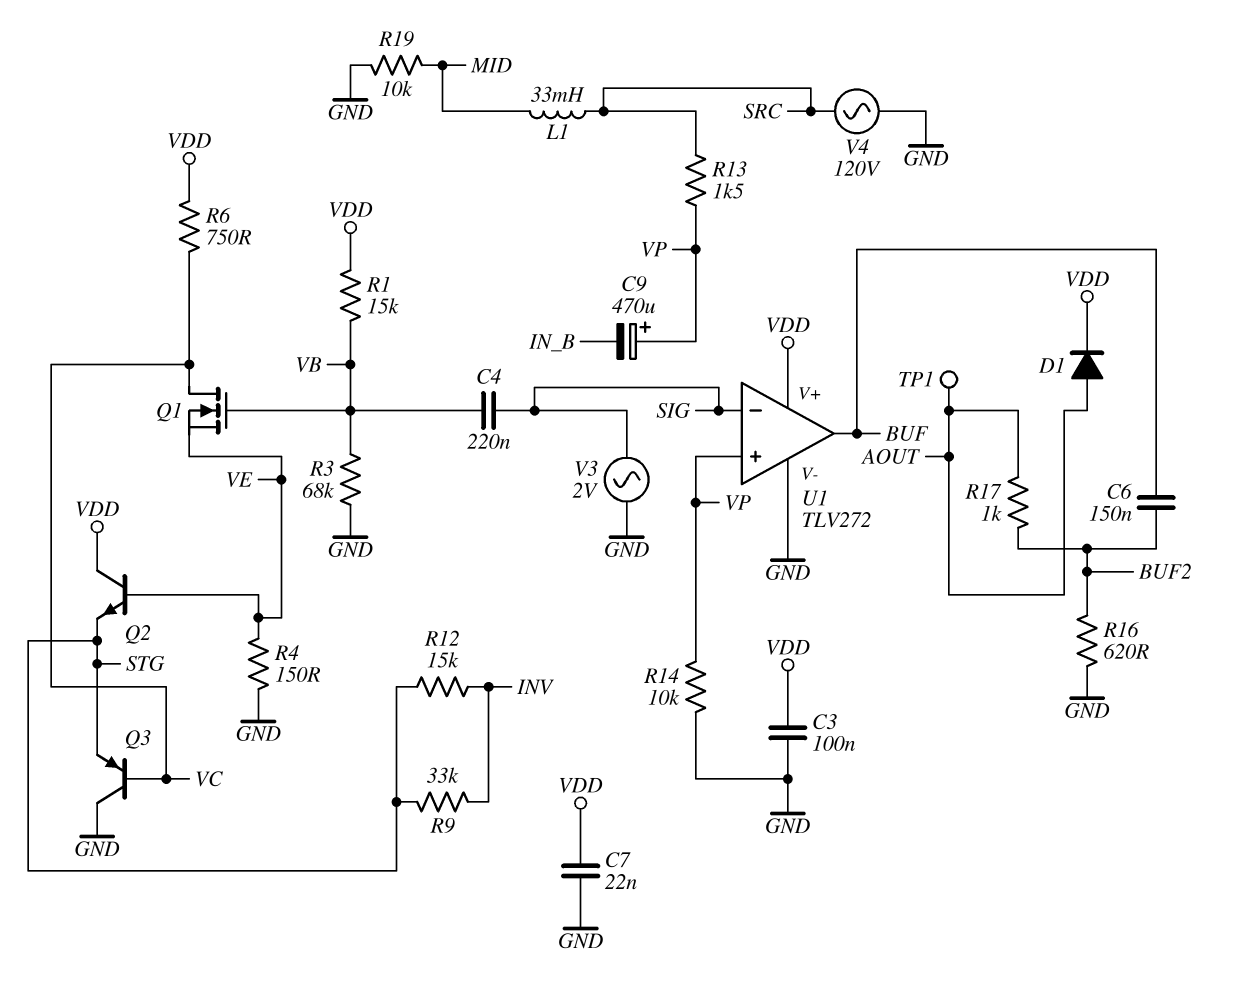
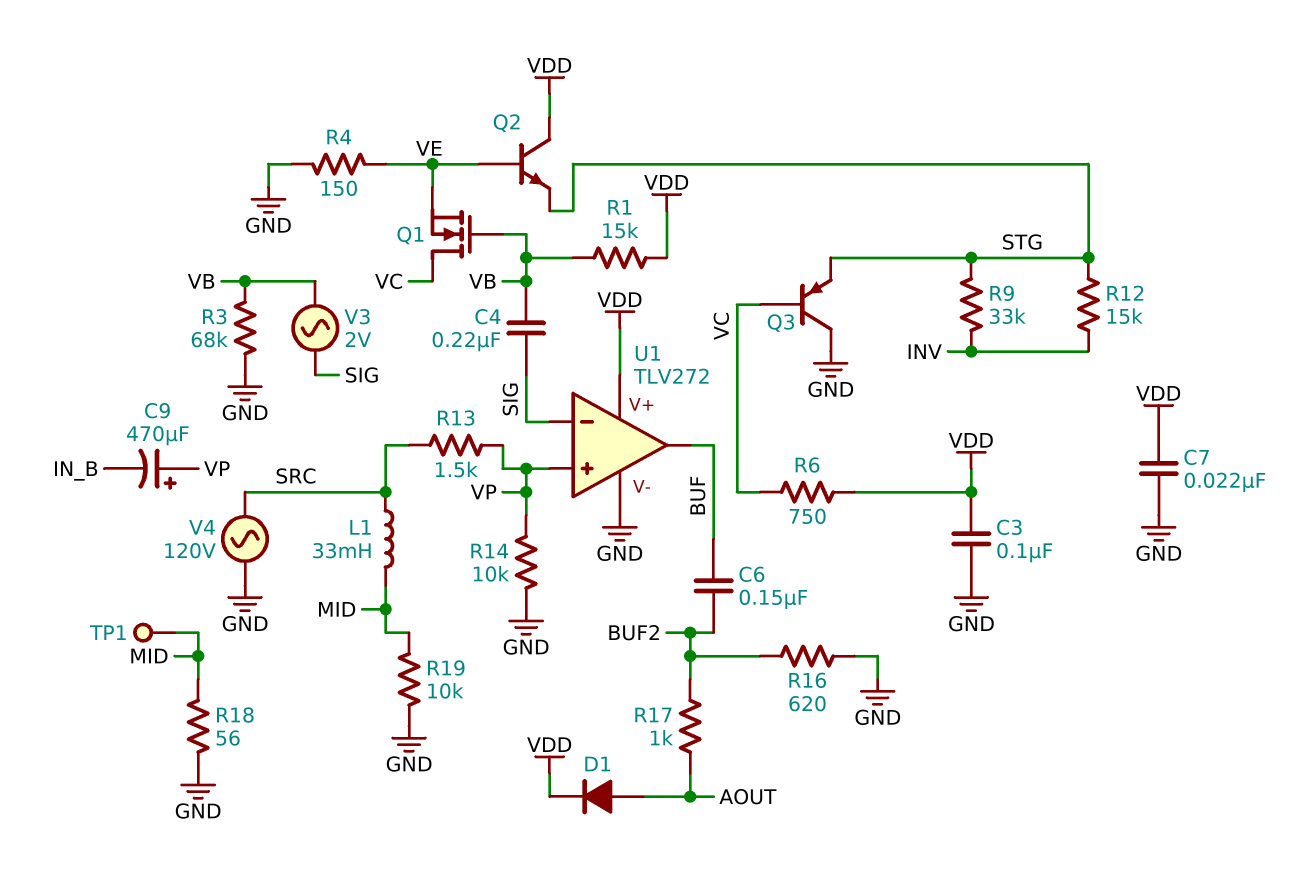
R18: none -> 56 (GND, MID)
TP1: test point (AOUT) -> test point (MID)
V3: AC 2V (GND, SIG) -> AC 2V (SIG, VB)

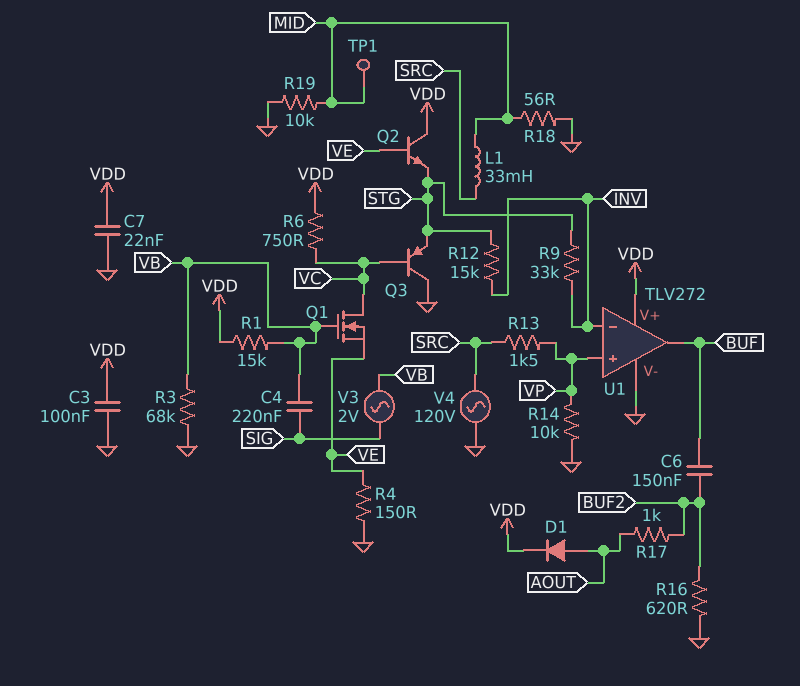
C9: 470uF (plus VP, minus IN_B) -> none
U1 pin in-: SIG -> INV

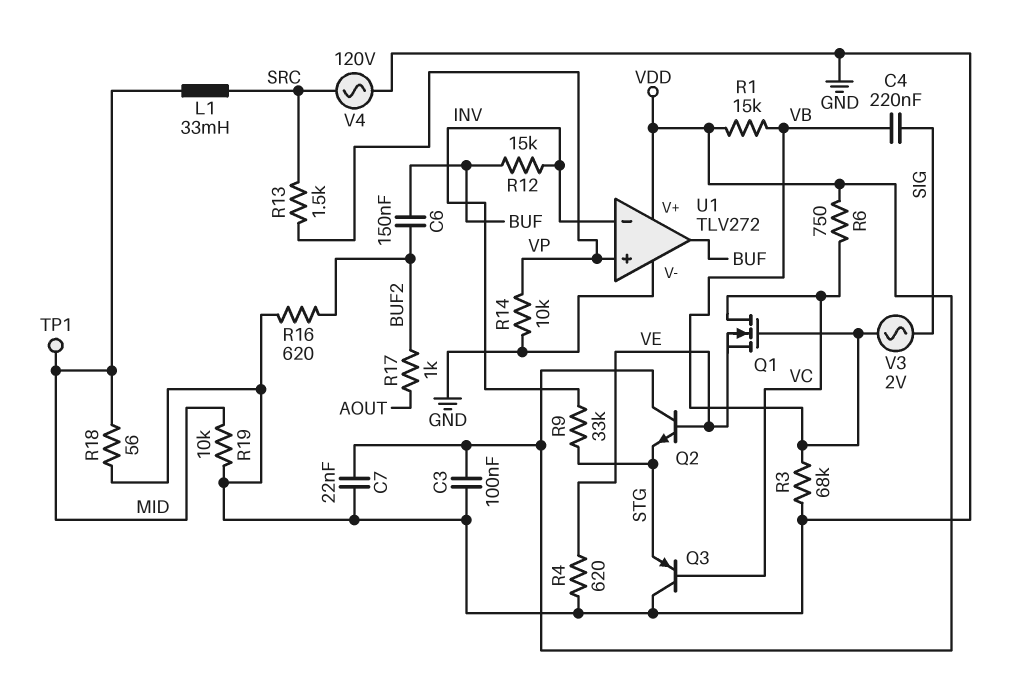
D1: diode (A AOUT, K VDD) -> none
R4: 150 (GND, VE) -> 620 (GND, VE)
R12: 15k (INV, STG) -> 15k (BUF, INV)

